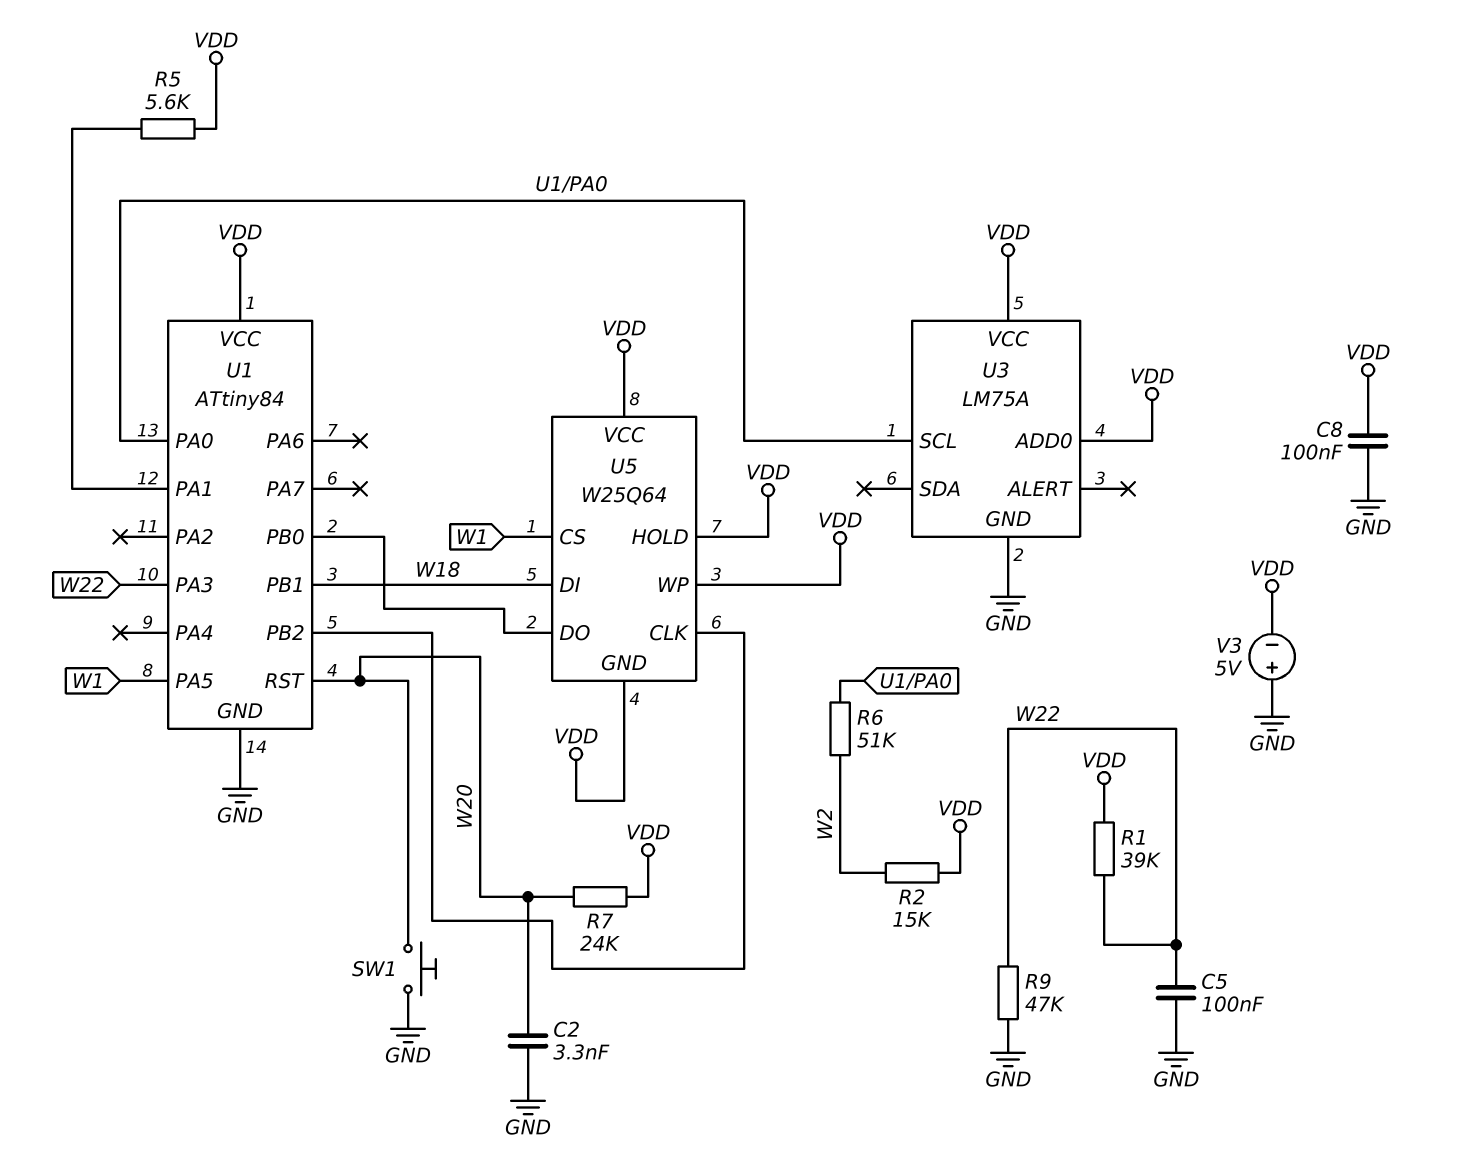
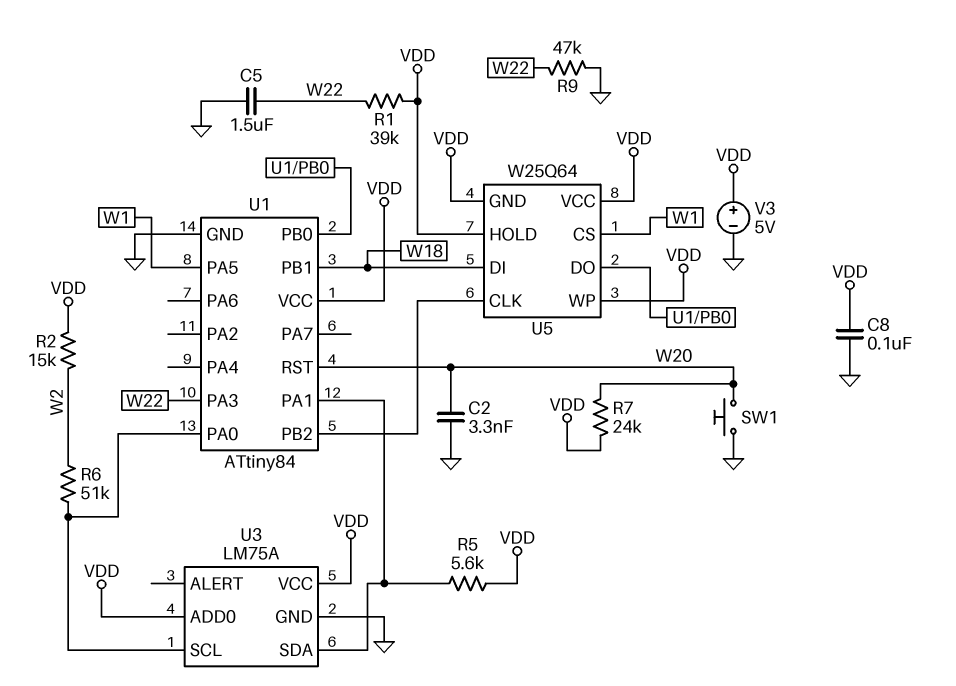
C5: 100nF (GND, W22) -> 1.5uF (GND, W22)
U3 pin SDA: none -> U1/PA1
V3: 5V (plus GND, minus VDD) -> 5V (plus VDD, minus GND)

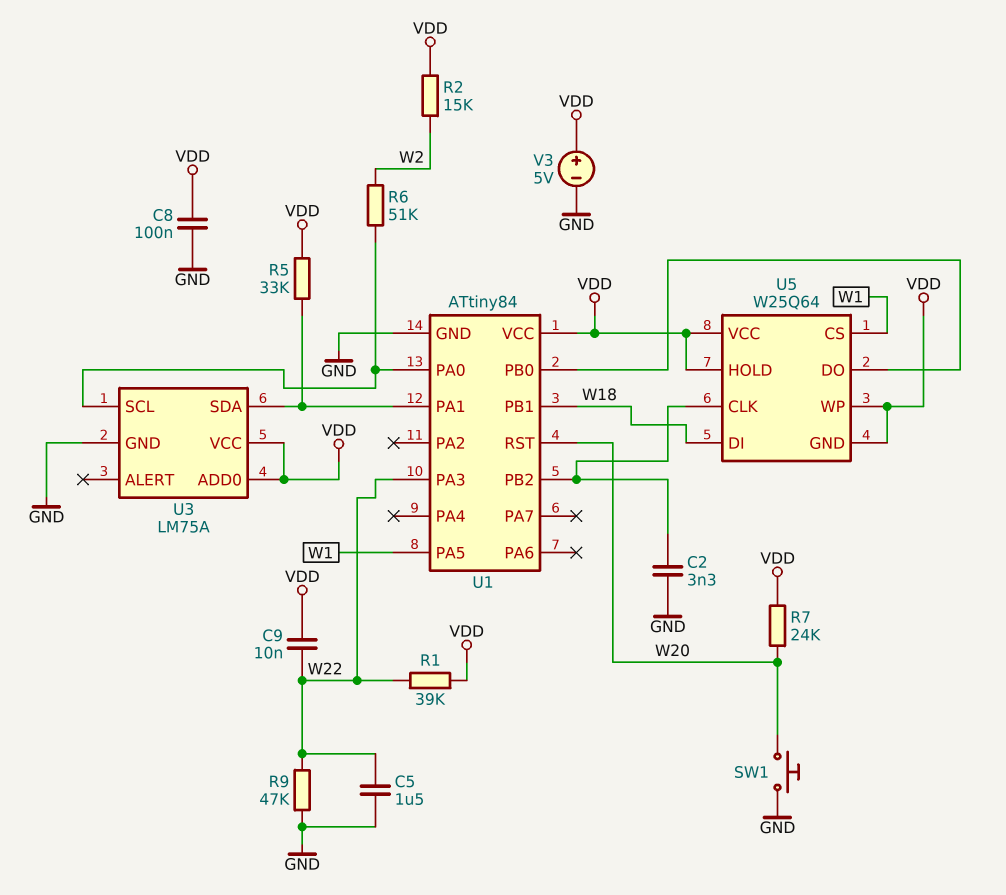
C2: 3.3nF (GND, W20) -> 3.3nF (GND, U1/PB2)
C9: none -> 10nF (VDD, W22)
R5: 5.6k (U1/PA1, VDD) -> 33k (U1/PA1, VDD)

